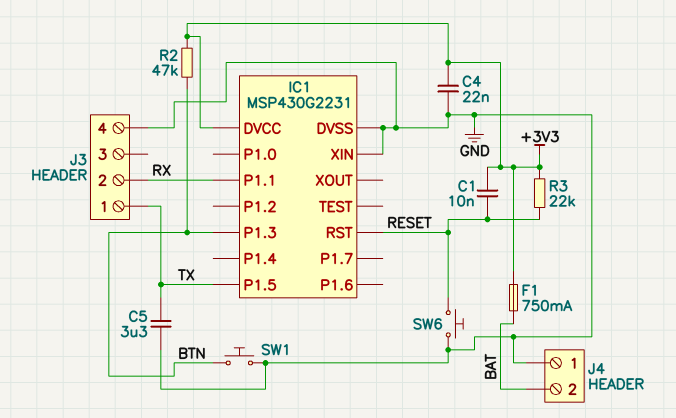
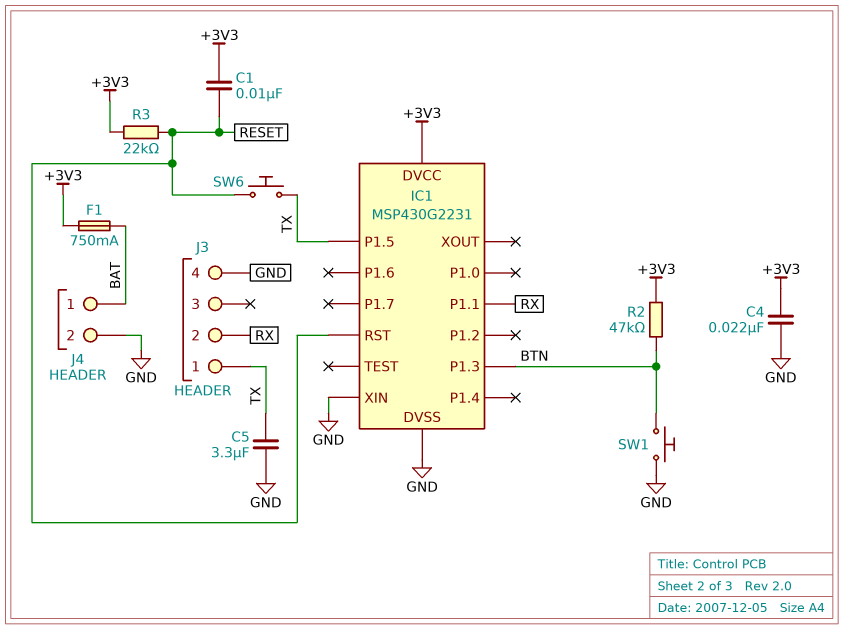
J4 pin 1: GND -> BAT
J4 pin 2: BAT -> GND
SW6: button (GND, RESET) -> button (RESET, TX)

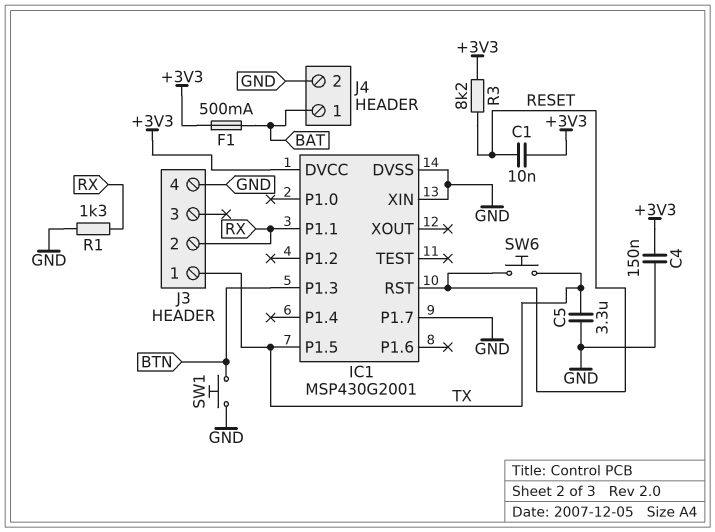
C4: 22nF (+3V3, GND) -> 150nF (+3V3, GND)
F1: 750mA (+3V3, BAT) -> 500mA (+3V3, BAT)
IC1: MSP430G2231 -> MSP430G2001
IC1 pin P1.7: none -> GND
R1: none -> 1.3k (GND, RX)
R2: 47k (+3V3, BTN) -> none
R3: 22k (+3V3, RESET) -> 8.2k (+3V3, RESET)

